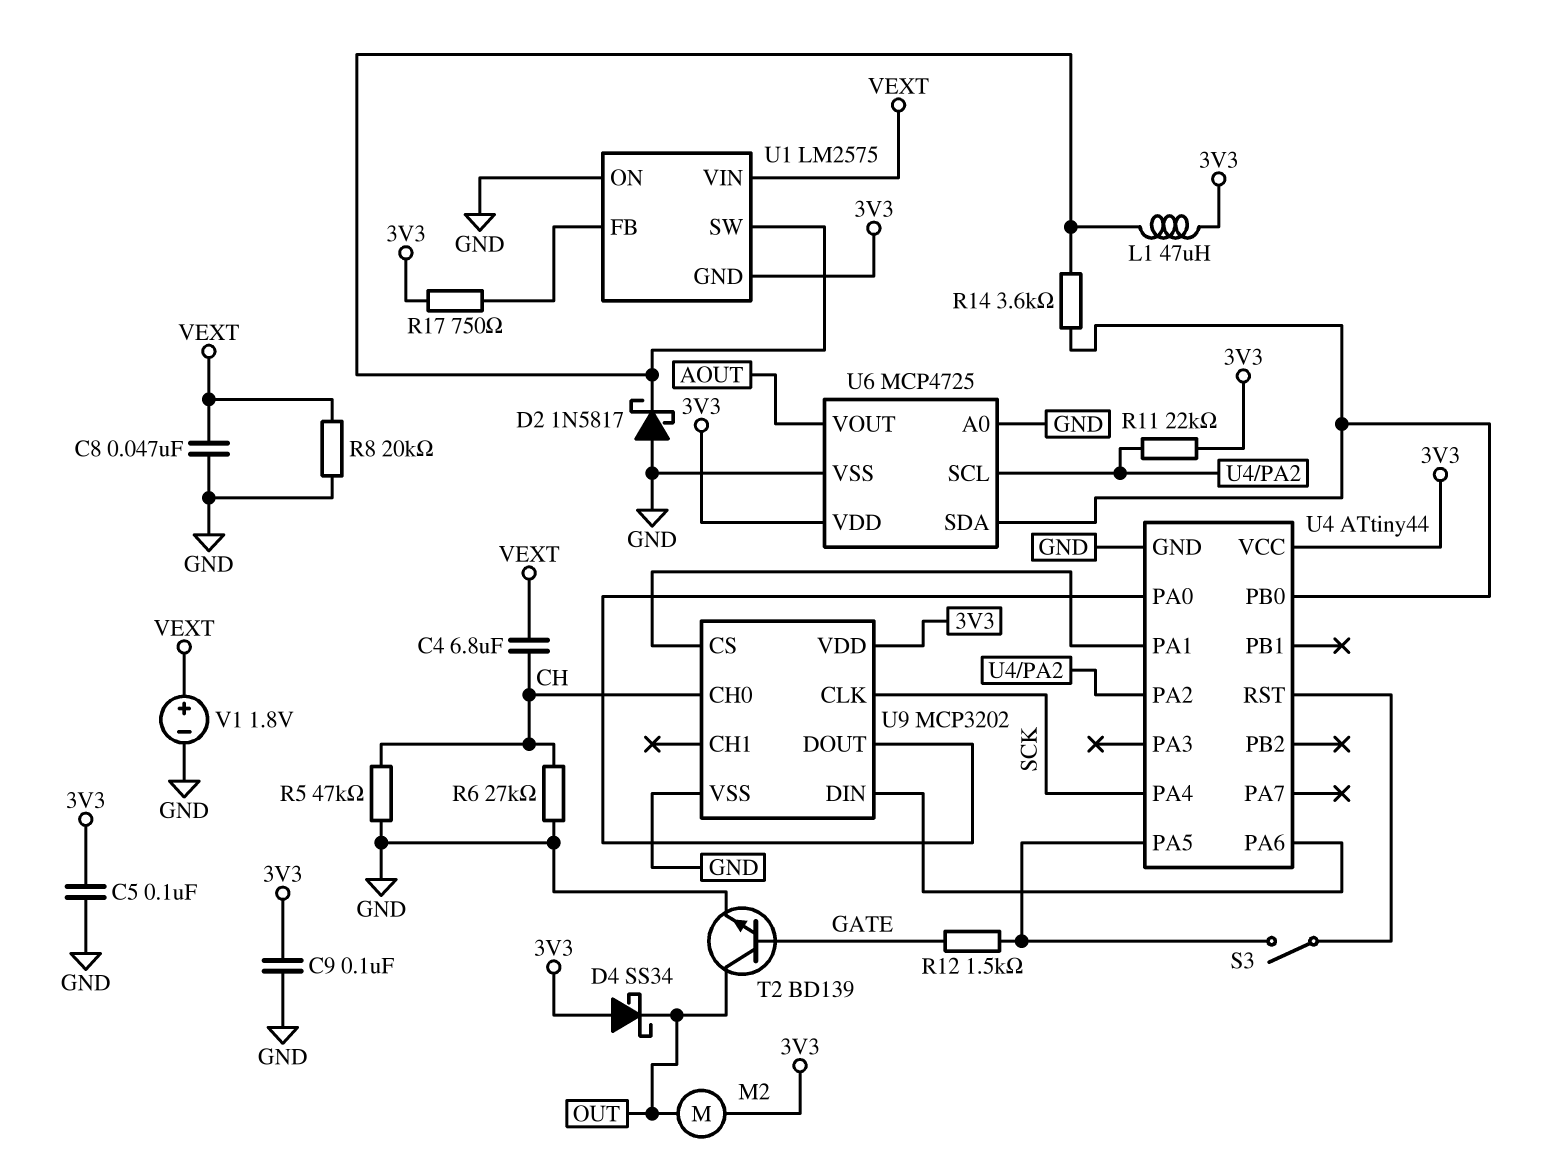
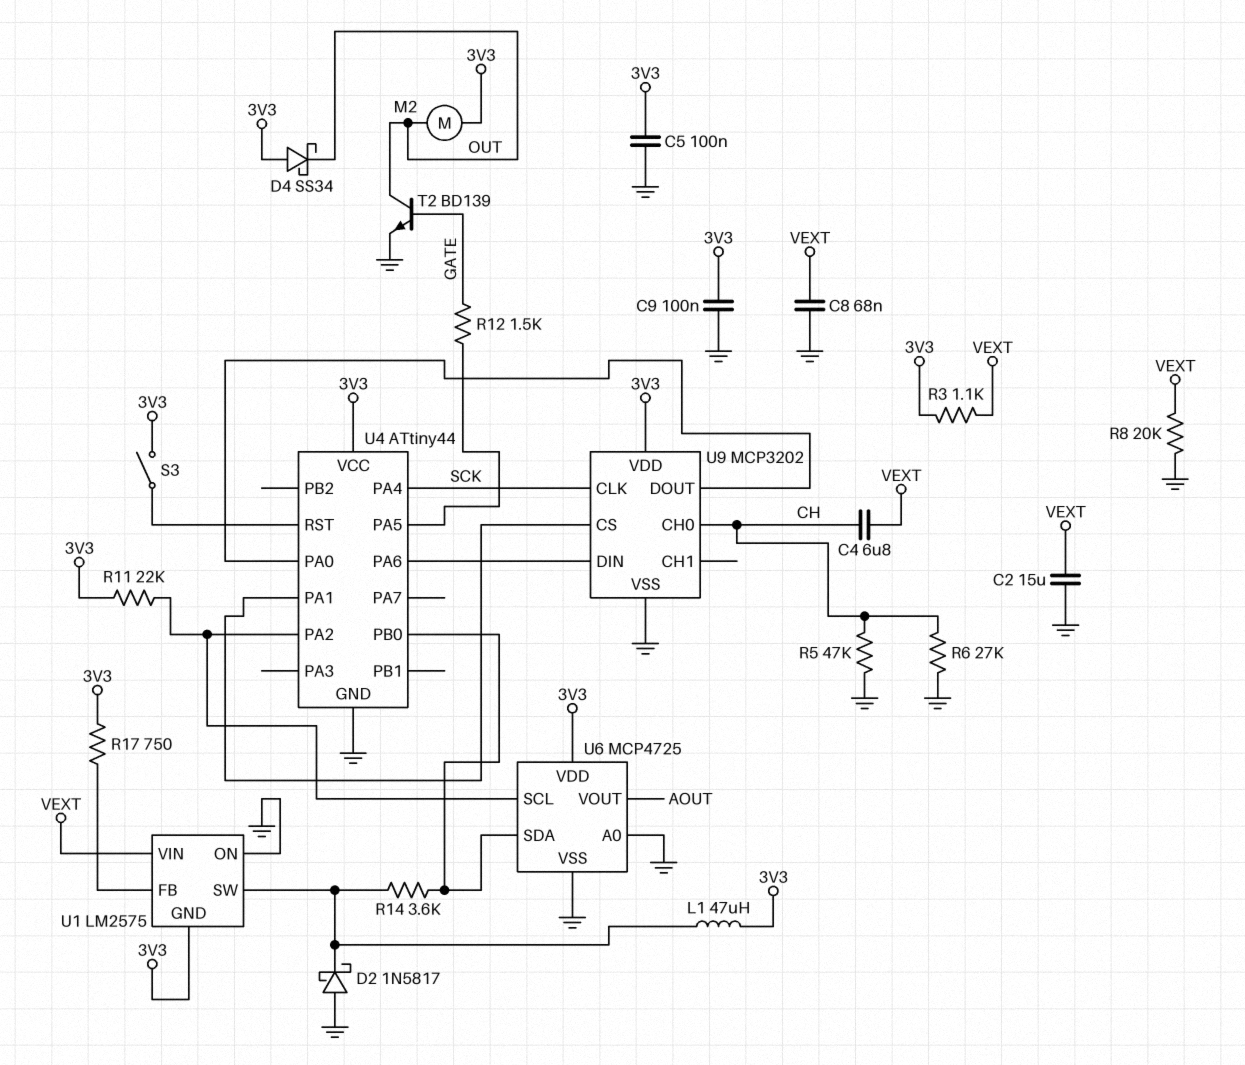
C2: none -> 15uF (GND, VEXT)
C8: 47nF (GND, VEXT) -> 68nF (GND, VEXT)
R3: none -> 1.1k (3V3, VEXT)
S3: switch (U4/PA5, U4/RST) -> switch (3V3, U4/RST)
V1: 1.8V (plus VEXT, minus GND) -> none

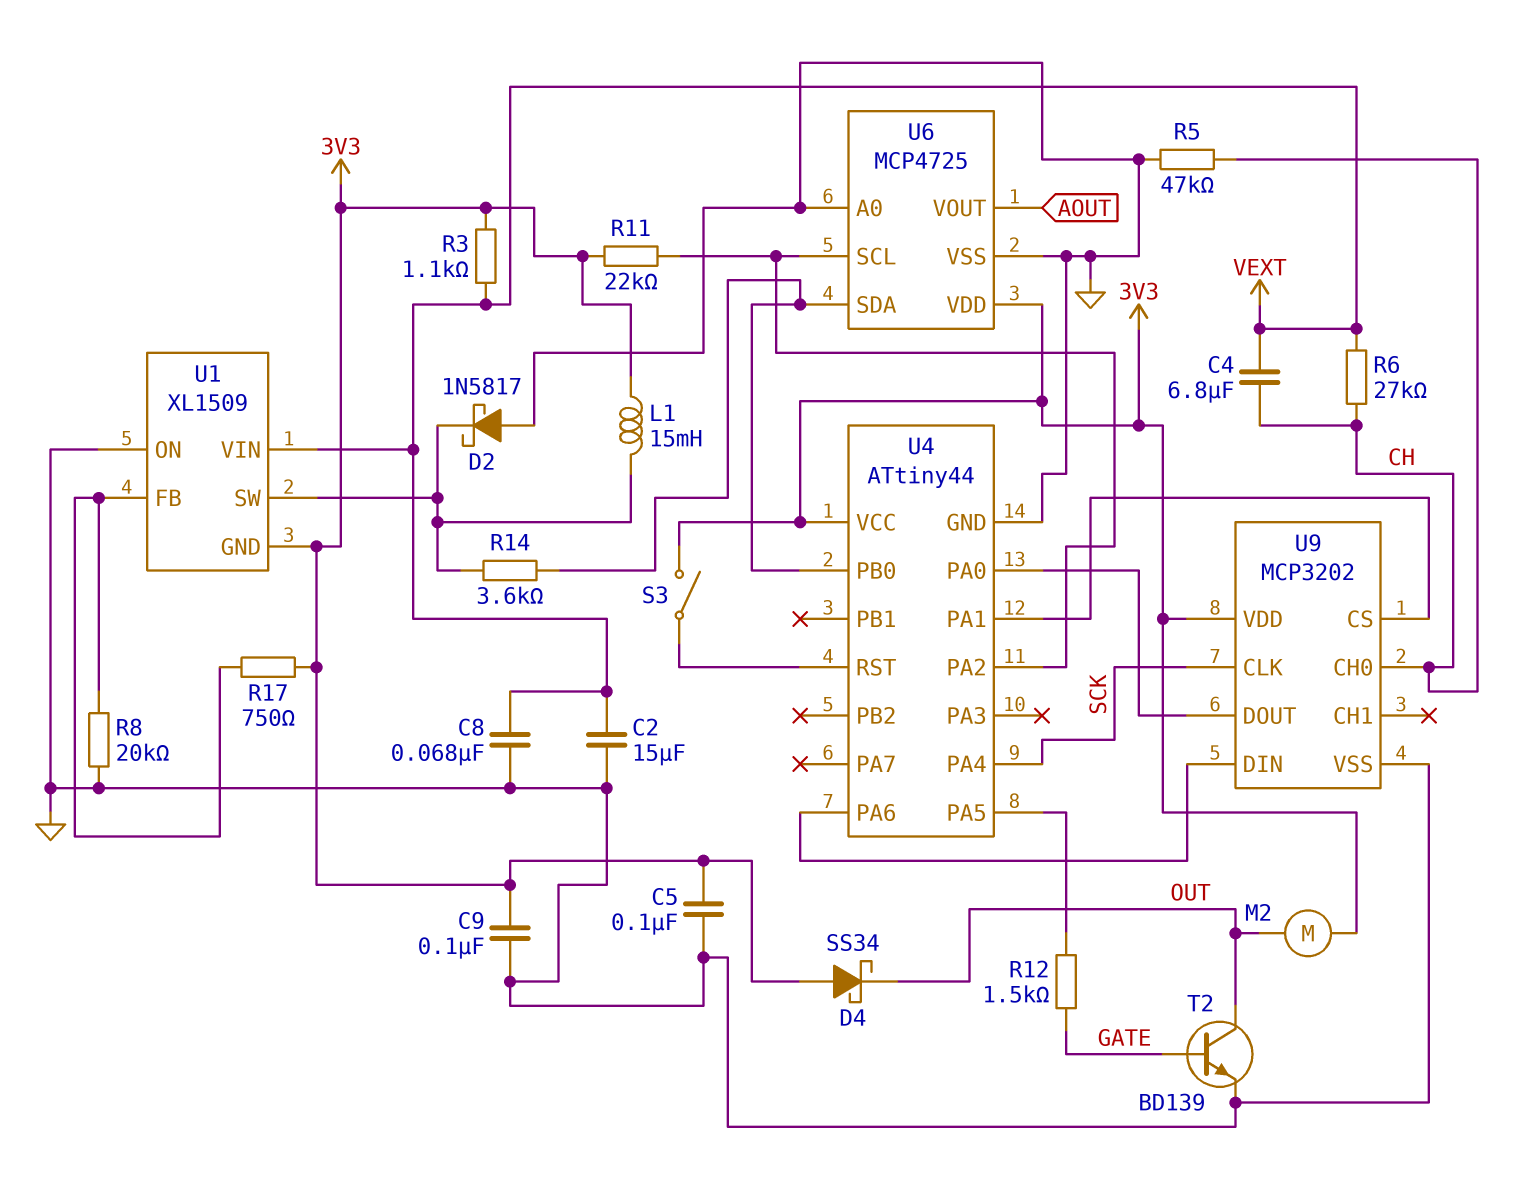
L1: 47uH (3V3, U1/SW) -> 15mH (3V3, U1/SW)
R6: 27k (CH, GND) -> 27k (CH, VEXT)
R8: 20k (GND, VEXT) -> 20k (GND, U1/FB)
U1: LM2575 -> XL1509

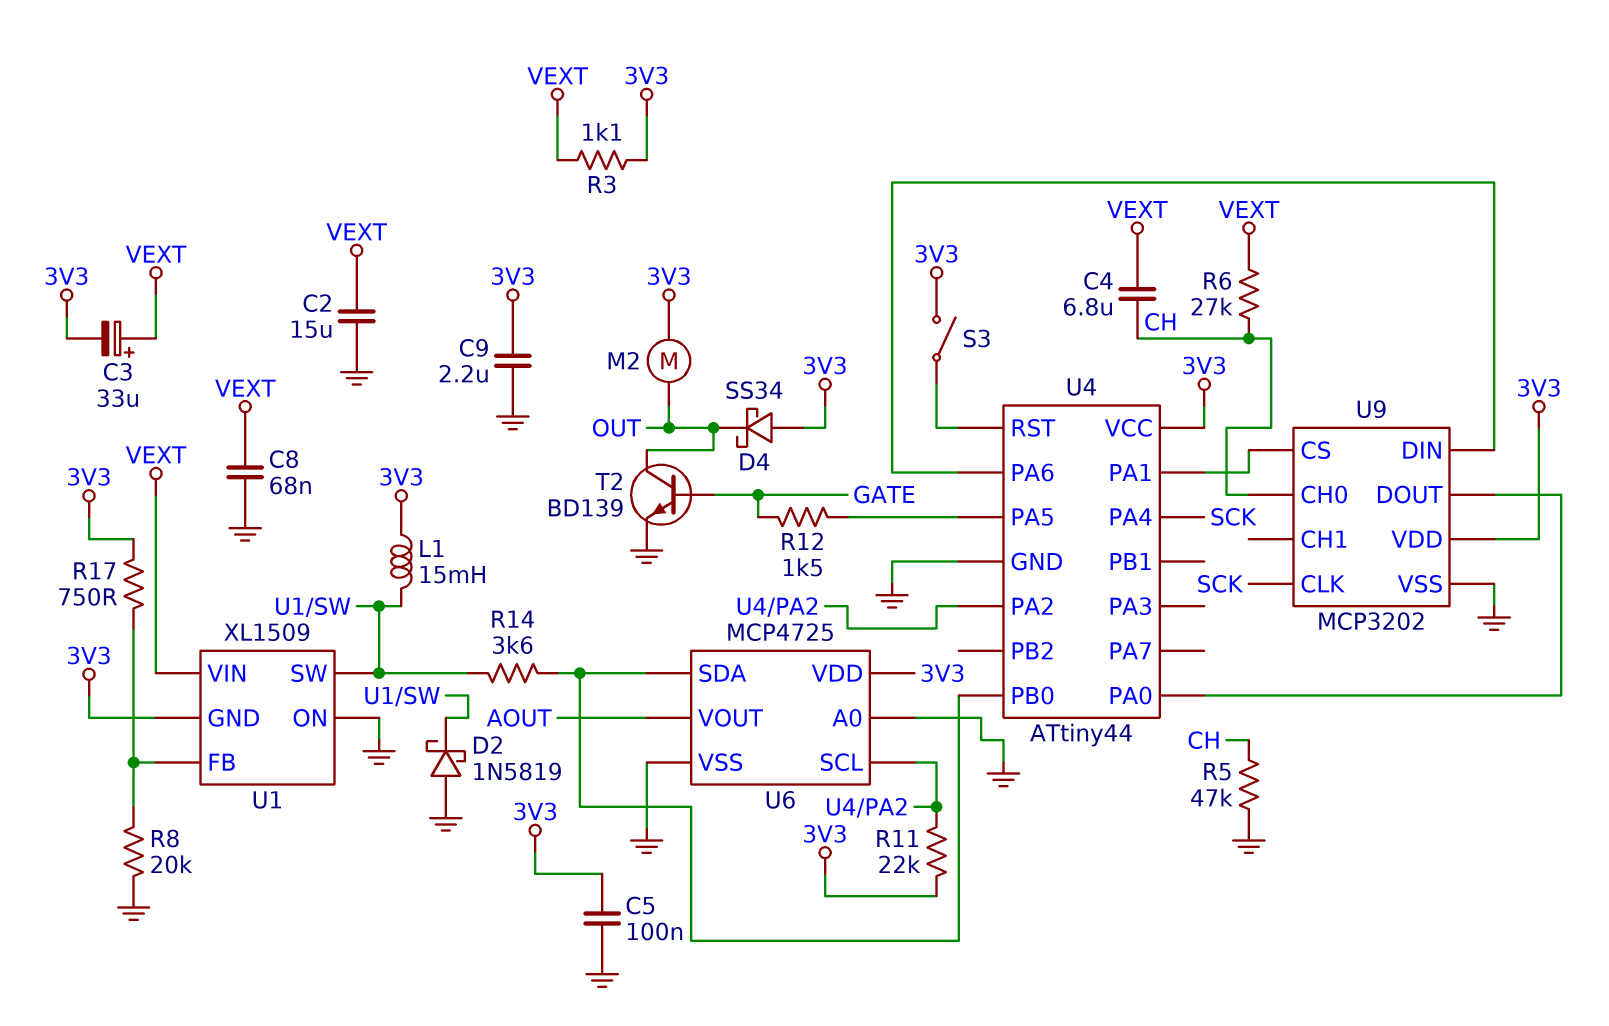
C3: none -> 33uF (plus VEXT, minus 3V3)
C9: 100nF (3V3, GND) -> 2.2uF (3V3, GND)
D2: schottky 1N5817 (A GND, K U1/SW) -> schottky 1N5819 (A GND, K U1/SW)

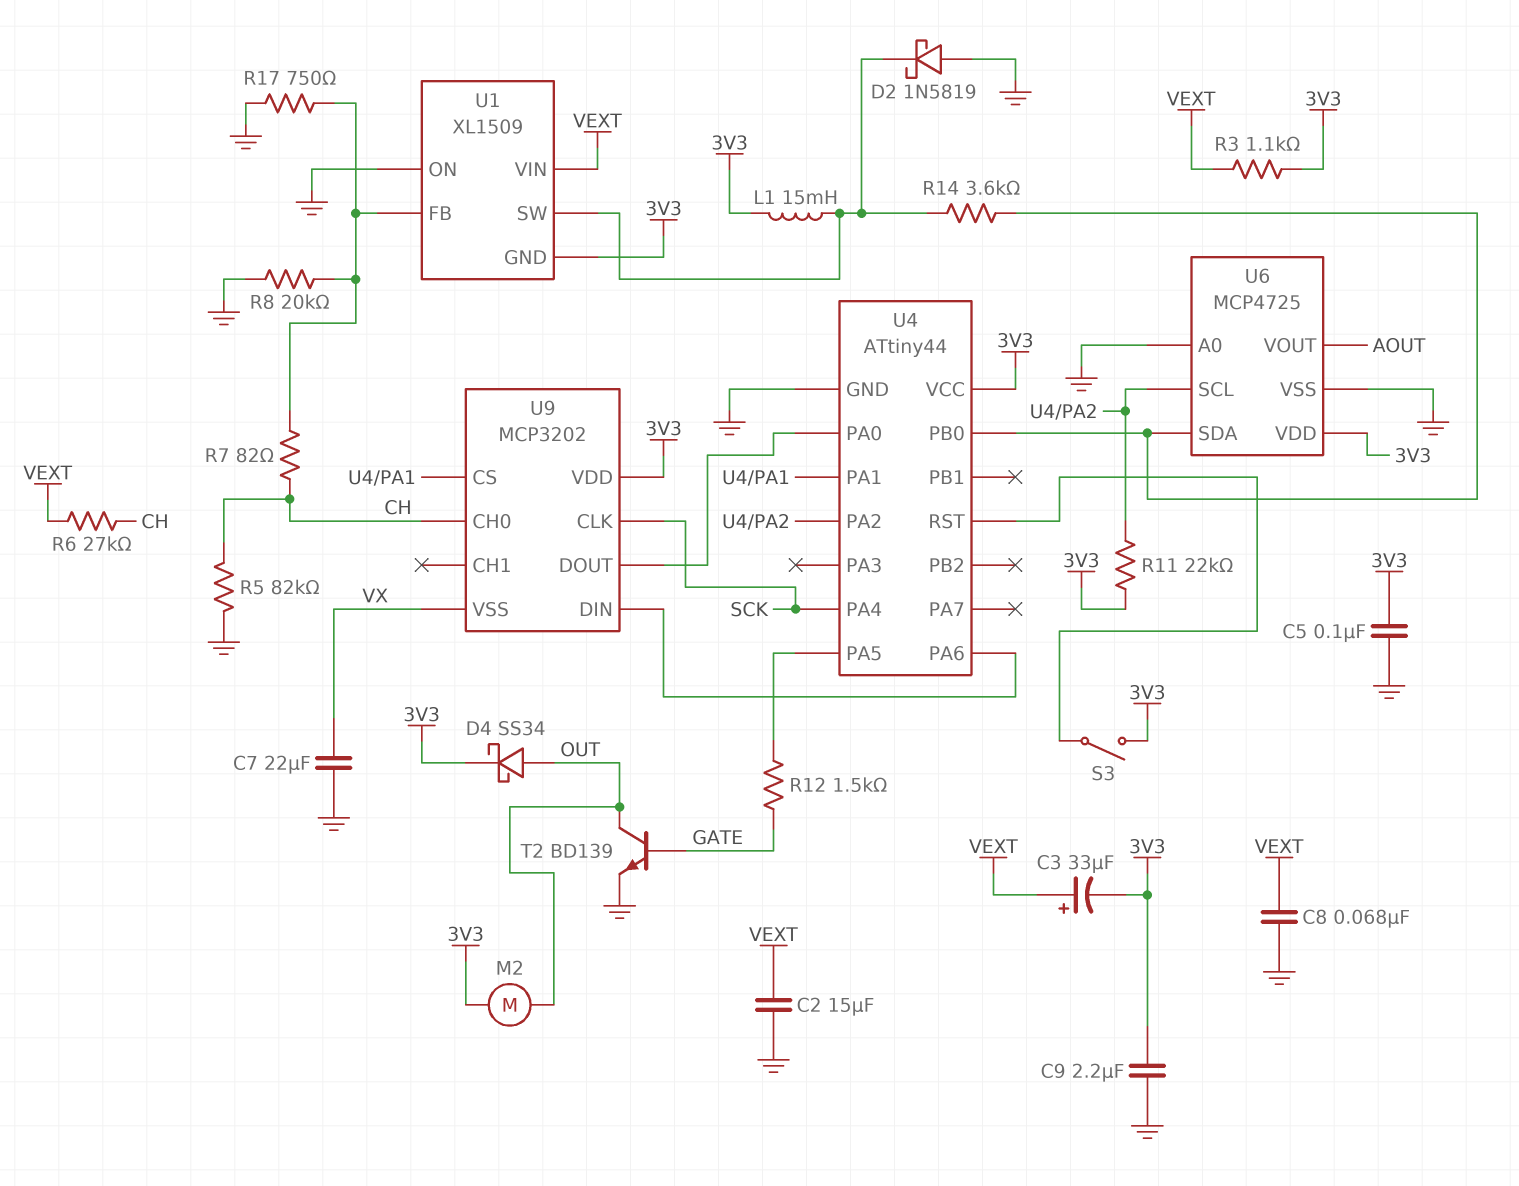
C4: 6.8uF (CH, VEXT) -> none
C7: none -> 22uF (GND, VX)
D4: schottky SS34 (A 3V3, K OUT) -> schottky SS34 (A OUT, K 3V3)
R5: 47k (CH, GND) -> 82k (CH, GND)
R7: none -> 82 (CH, U1/FB)
R17: 750 (3V3, U1/FB) -> 750 (GND, U1/FB)
U9 pin VSS: GND -> VX

